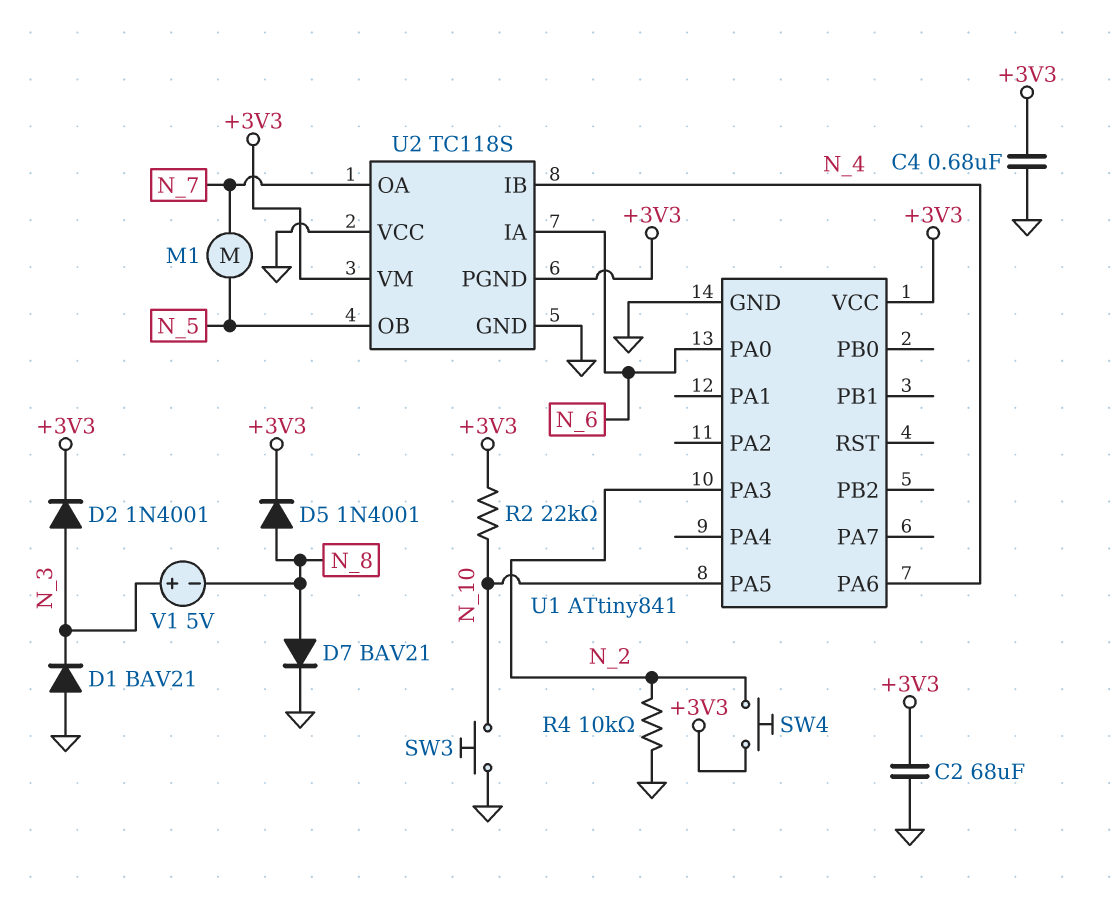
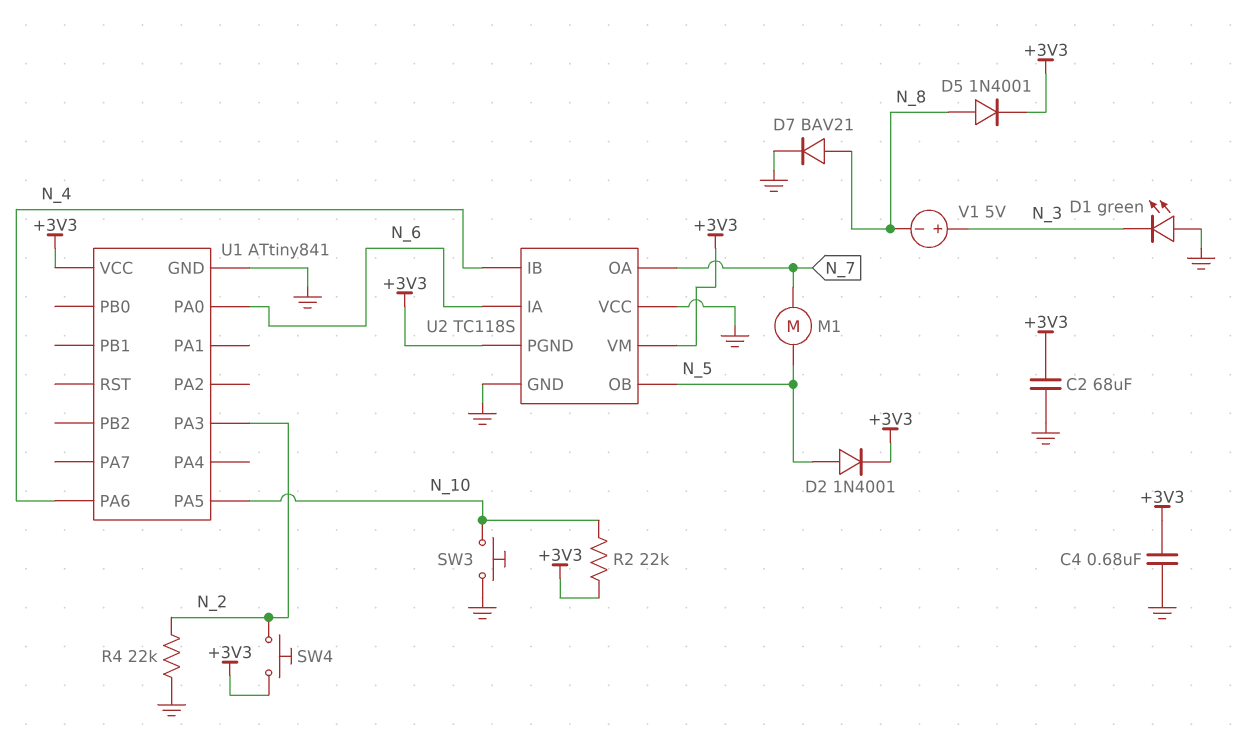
D1: diode BAV21 (A GND, K N_3) -> LED green (A GND, K N_3)
D2: diode 1N4001 (A N_3, K +3V3) -> diode 1N4001 (A N_5, K +3V3)
R4: 10k (GND, N_2) -> 22k (GND, N_2)

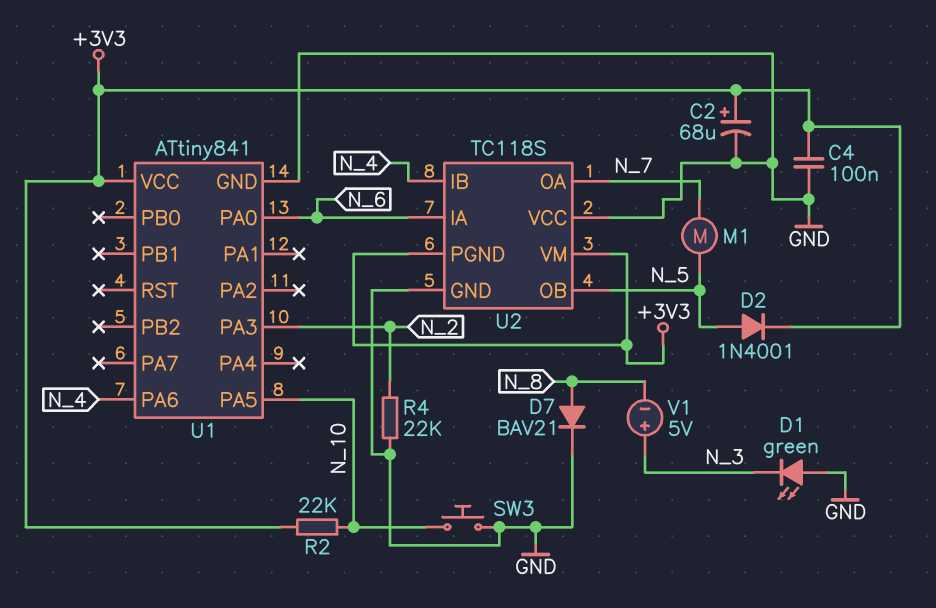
C2: 68uF (+3V3, GND) -> 68uF (plus +3V3, minus GND)
C4: 680nF (+3V3, GND) -> 100nF (+3V3, GND)
D5: diode 1N4001 (A N_8, K +3V3) -> none
SW4: button (+3V3, N_2) -> none

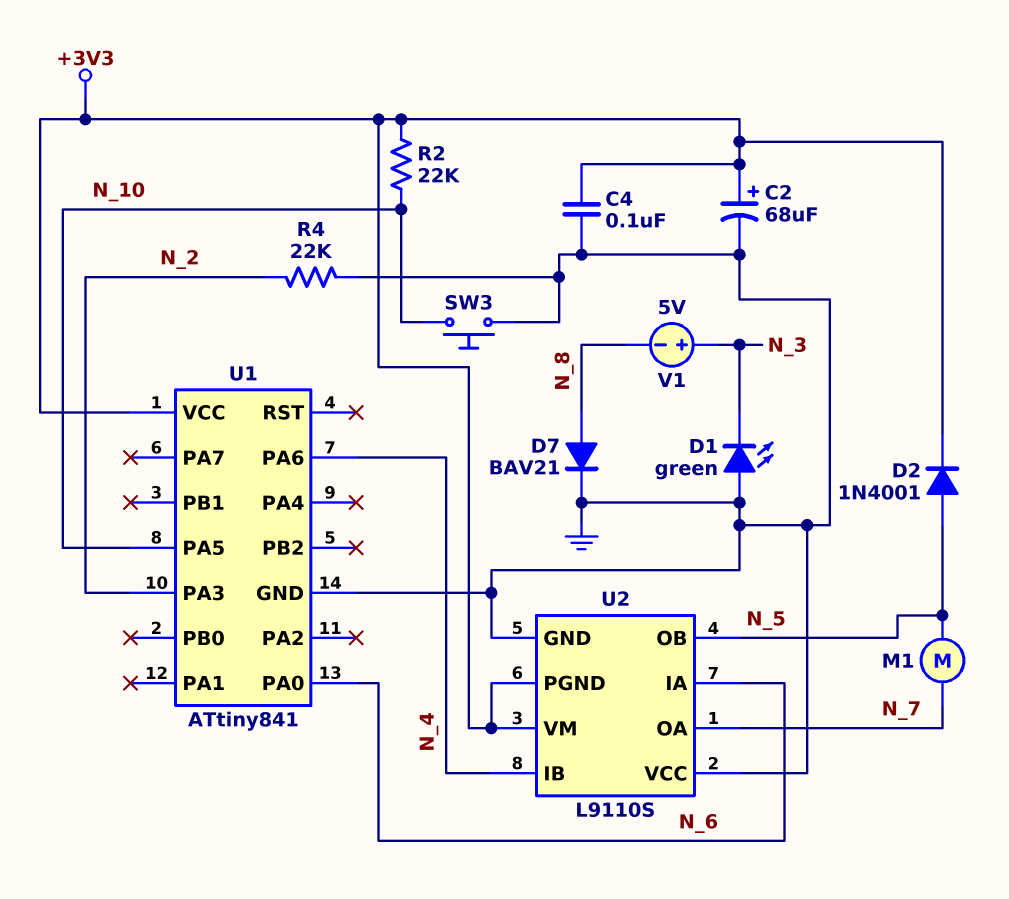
U2: TC118S -> L9110S

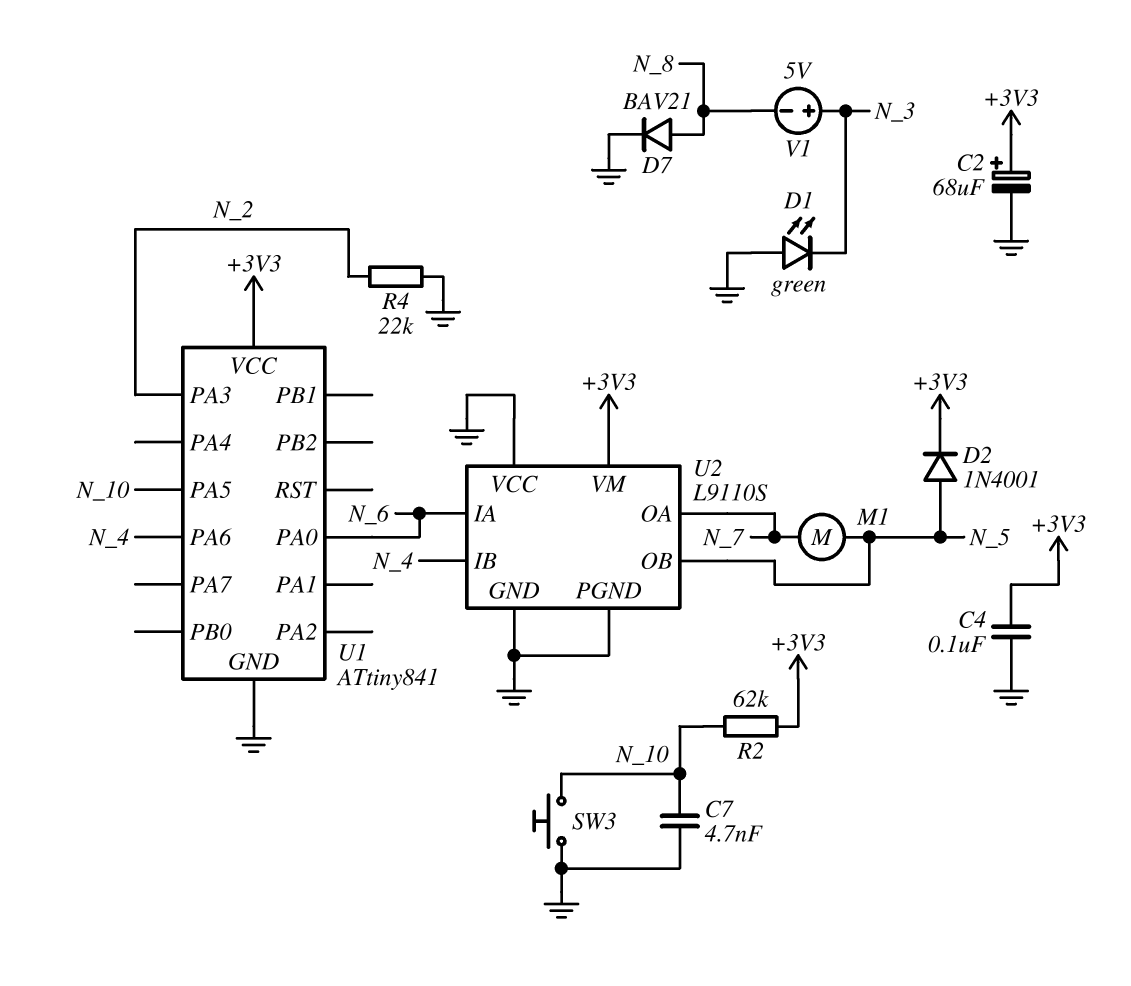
C7: none -> 4.7nF (GND, N_10)
R2: 22k (+3V3, N_10) -> 62k (+3V3, N_10)
U2 pin PGND: +3V3 -> GND

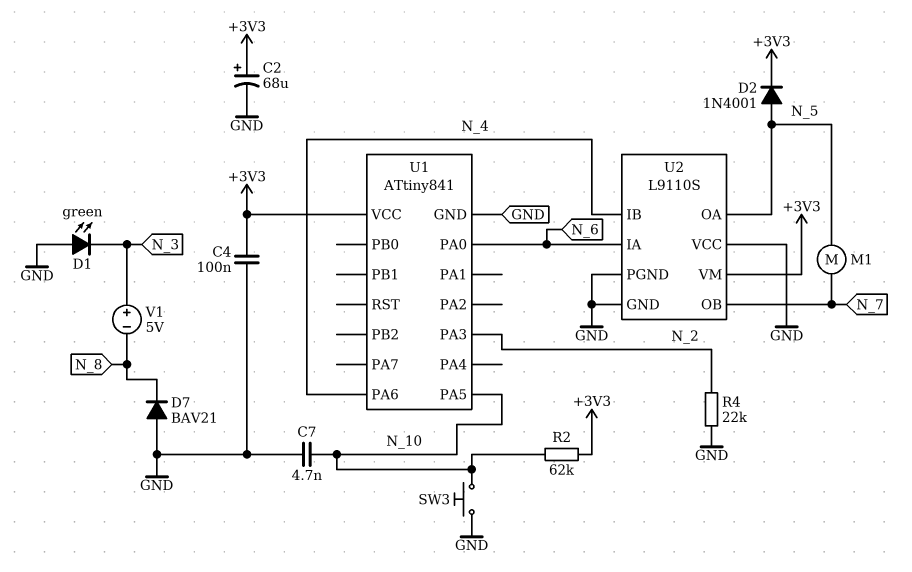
D7: diode BAV21 (A N_8, K GND) -> diode BAV21 (A GND, K N_8)
U2 pin OA: N_7 -> N_5
U2 pin OB: N_5 -> N_7

